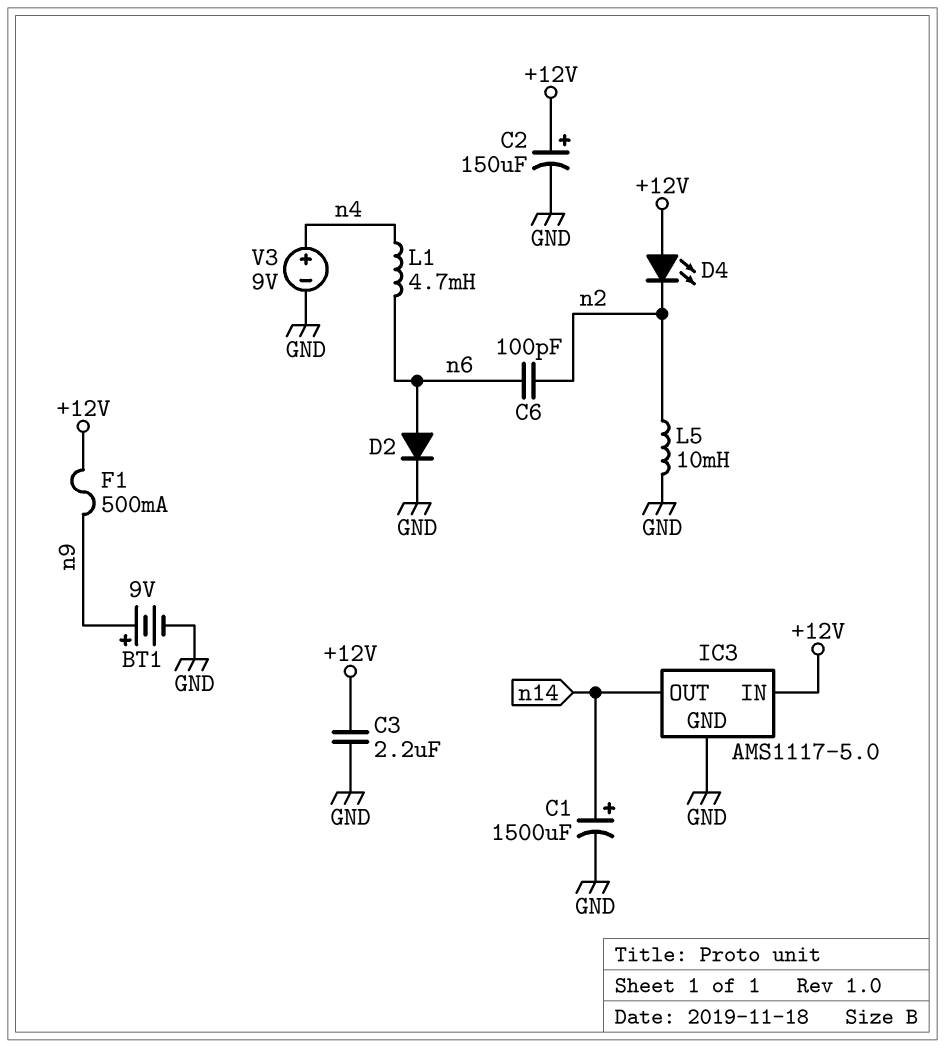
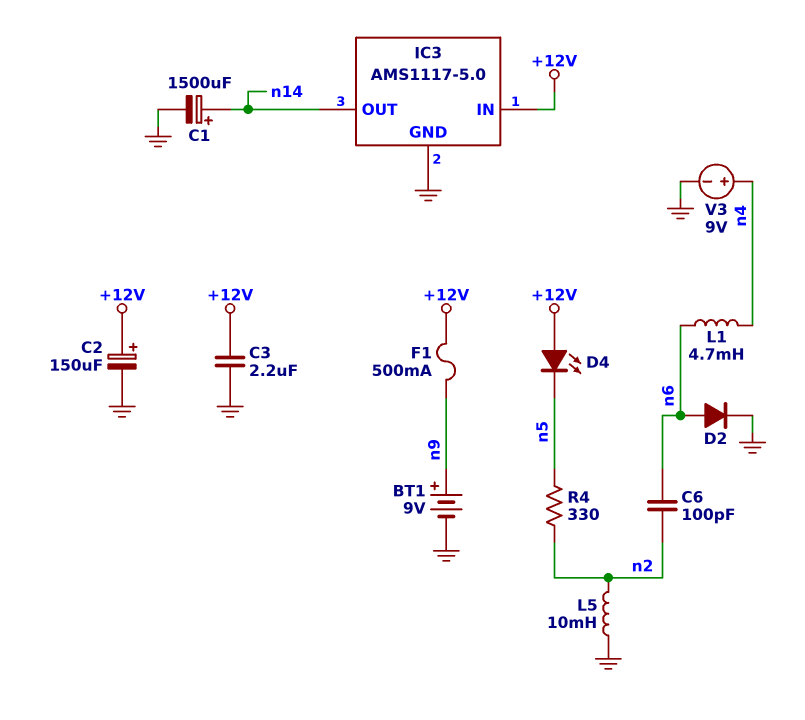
D4: LED (A +12V, K n2) -> LED (A +12V, K n5)
R4: none -> 330 (n2, n5)

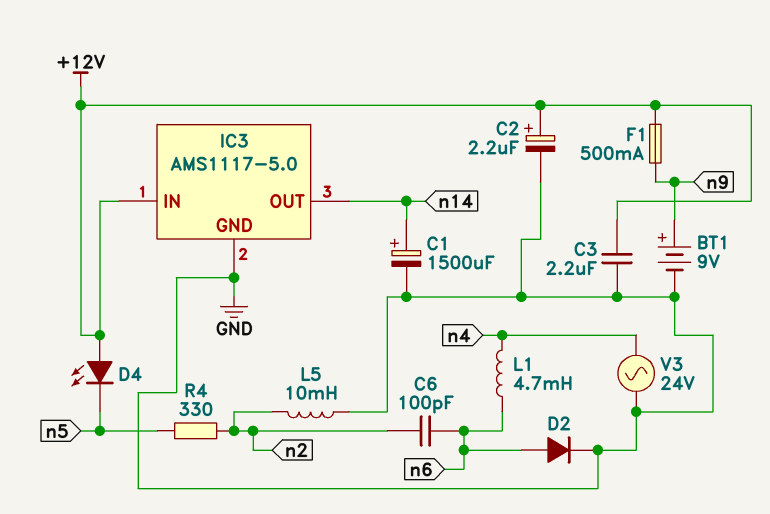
C2: 150uF (plus +12V, minus GND) -> 2.2uF (plus +12V, minus GND)
V3: 9V (plus n4, minus GND) -> AC 24V (GND, n4)

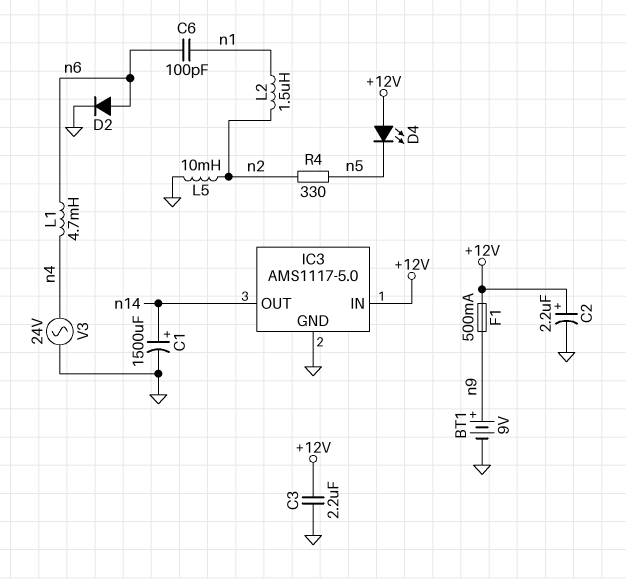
C6: 100pF (n2, n6) -> 100pF (n1, n6)
L2: none -> 1.5uH (n1, n2)

